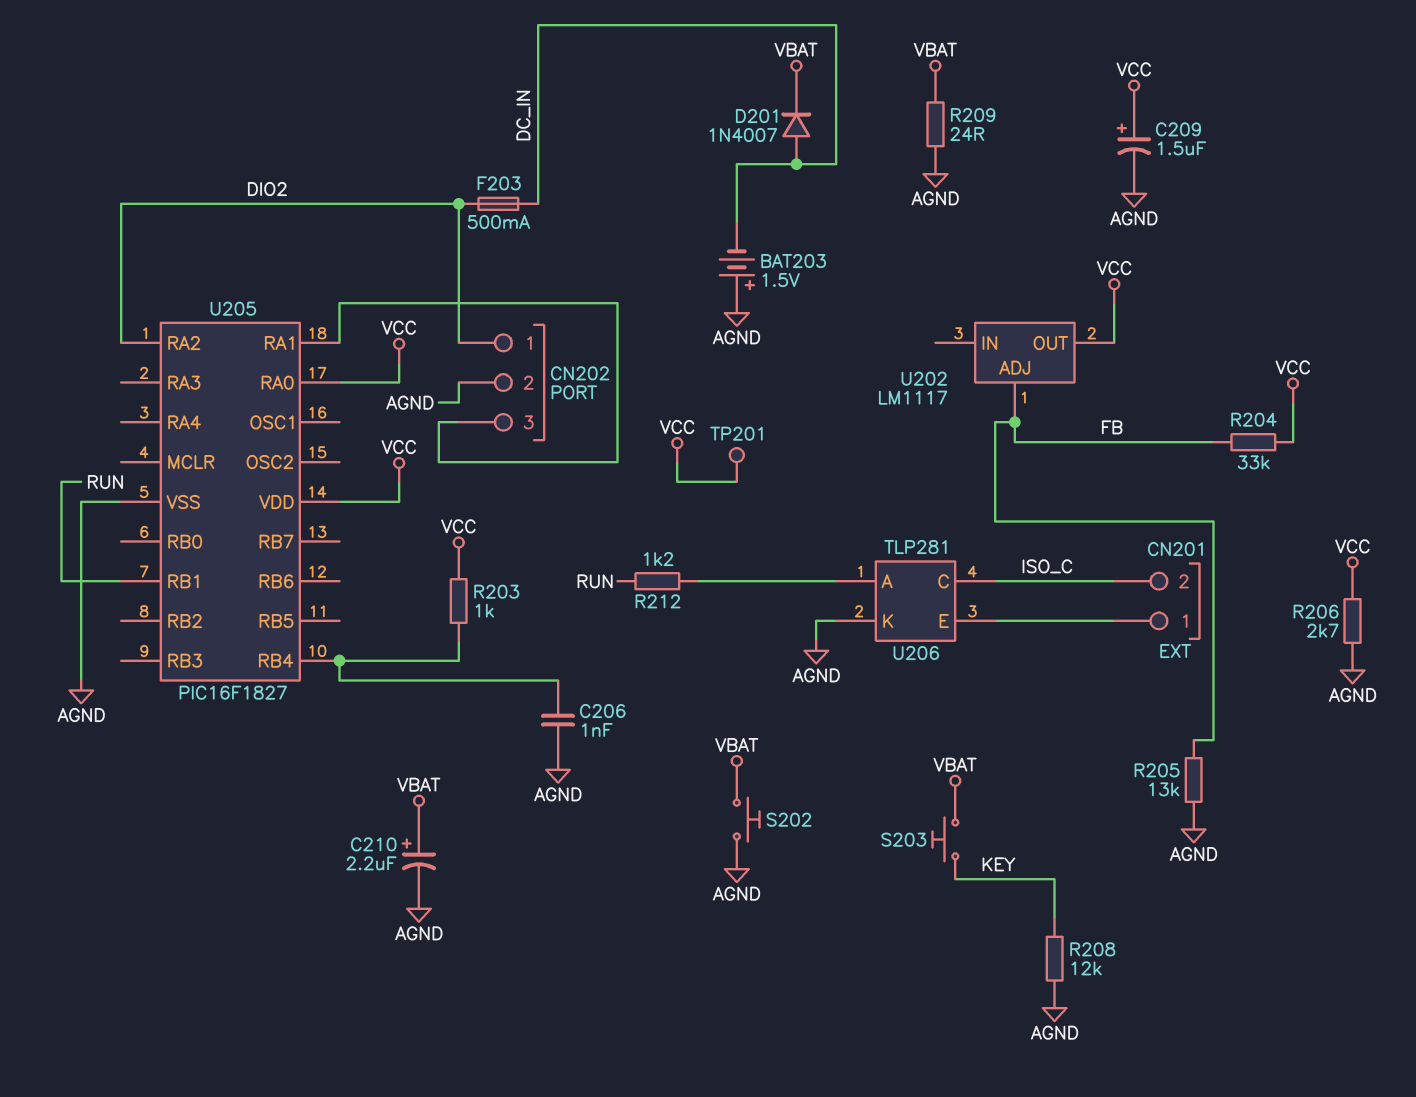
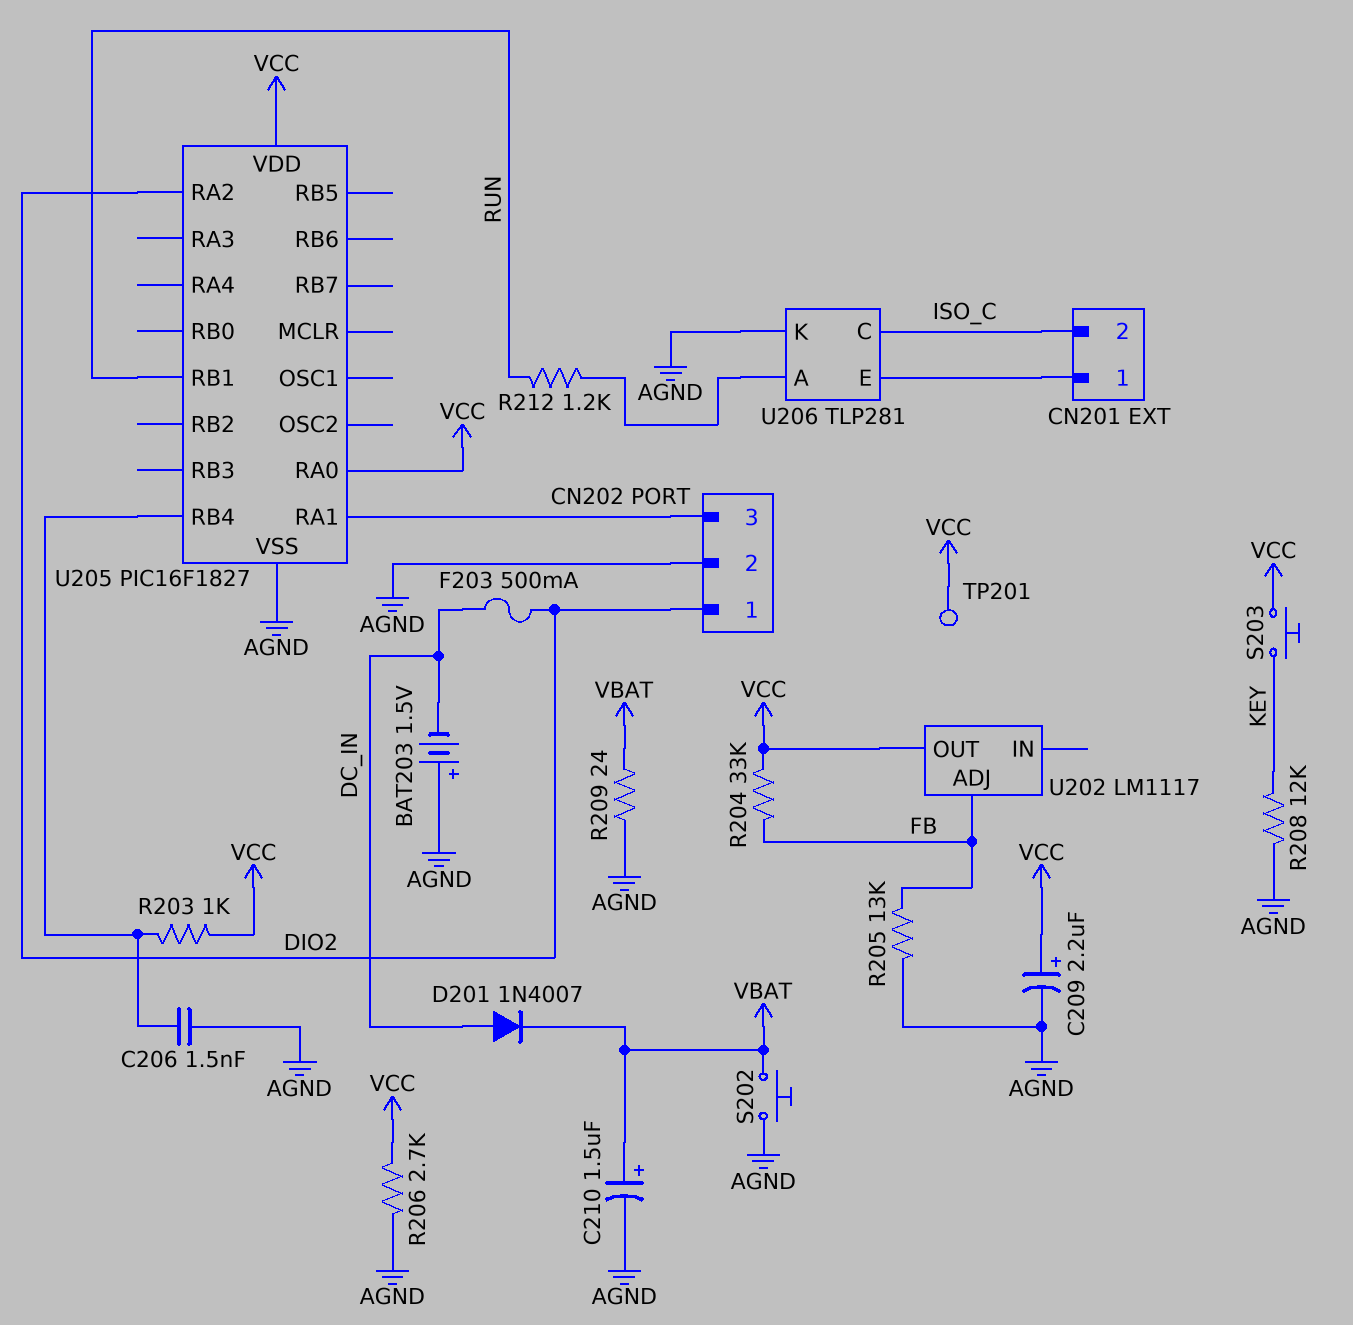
C206: 1nF (AGND, U205/RB4) -> 1.5nF (AGND, U205/RB4)
C209: 1.5uF (plus VCC, minus AGND) -> 2.2uF (plus VCC, minus AGND)
C210: 2.2uF (plus VBAT, minus AGND) -> 1.5uF (plus VBAT, minus AGND)
S203: button (KEY, VBAT) -> button (KEY, VCC)

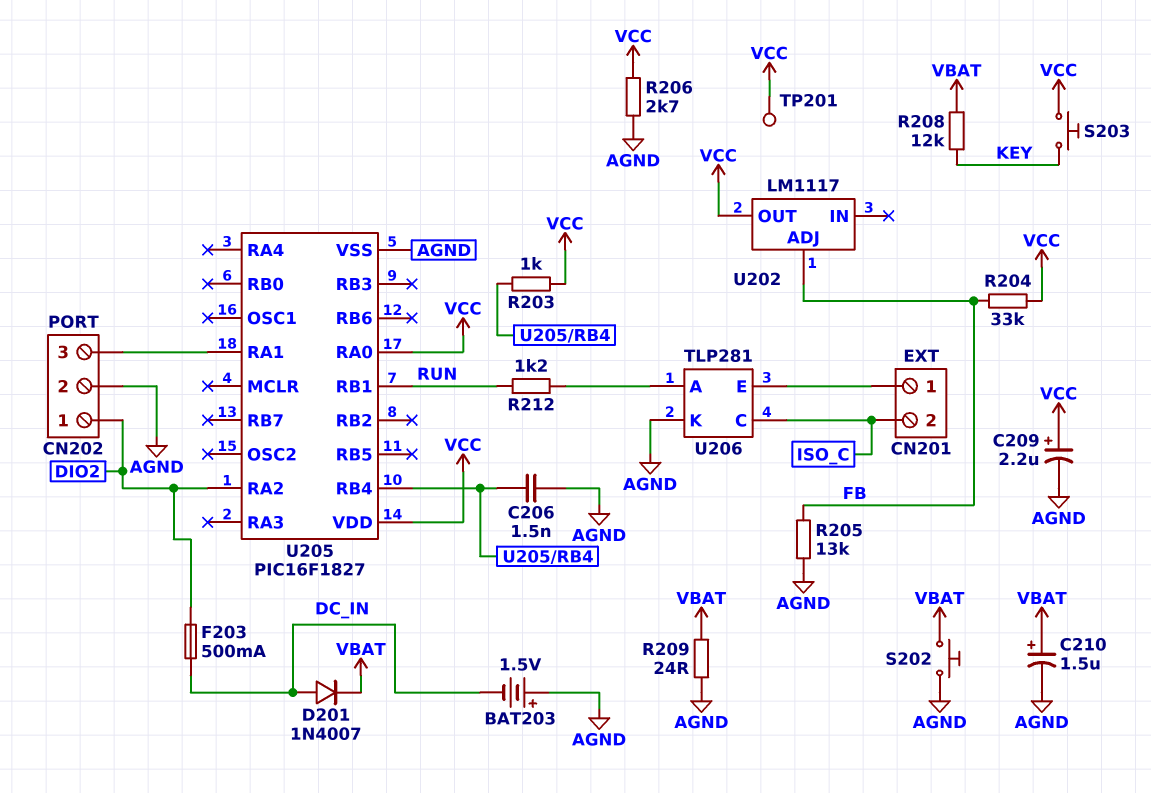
R208: 12k (AGND, KEY) -> 12k (KEY, VBAT)

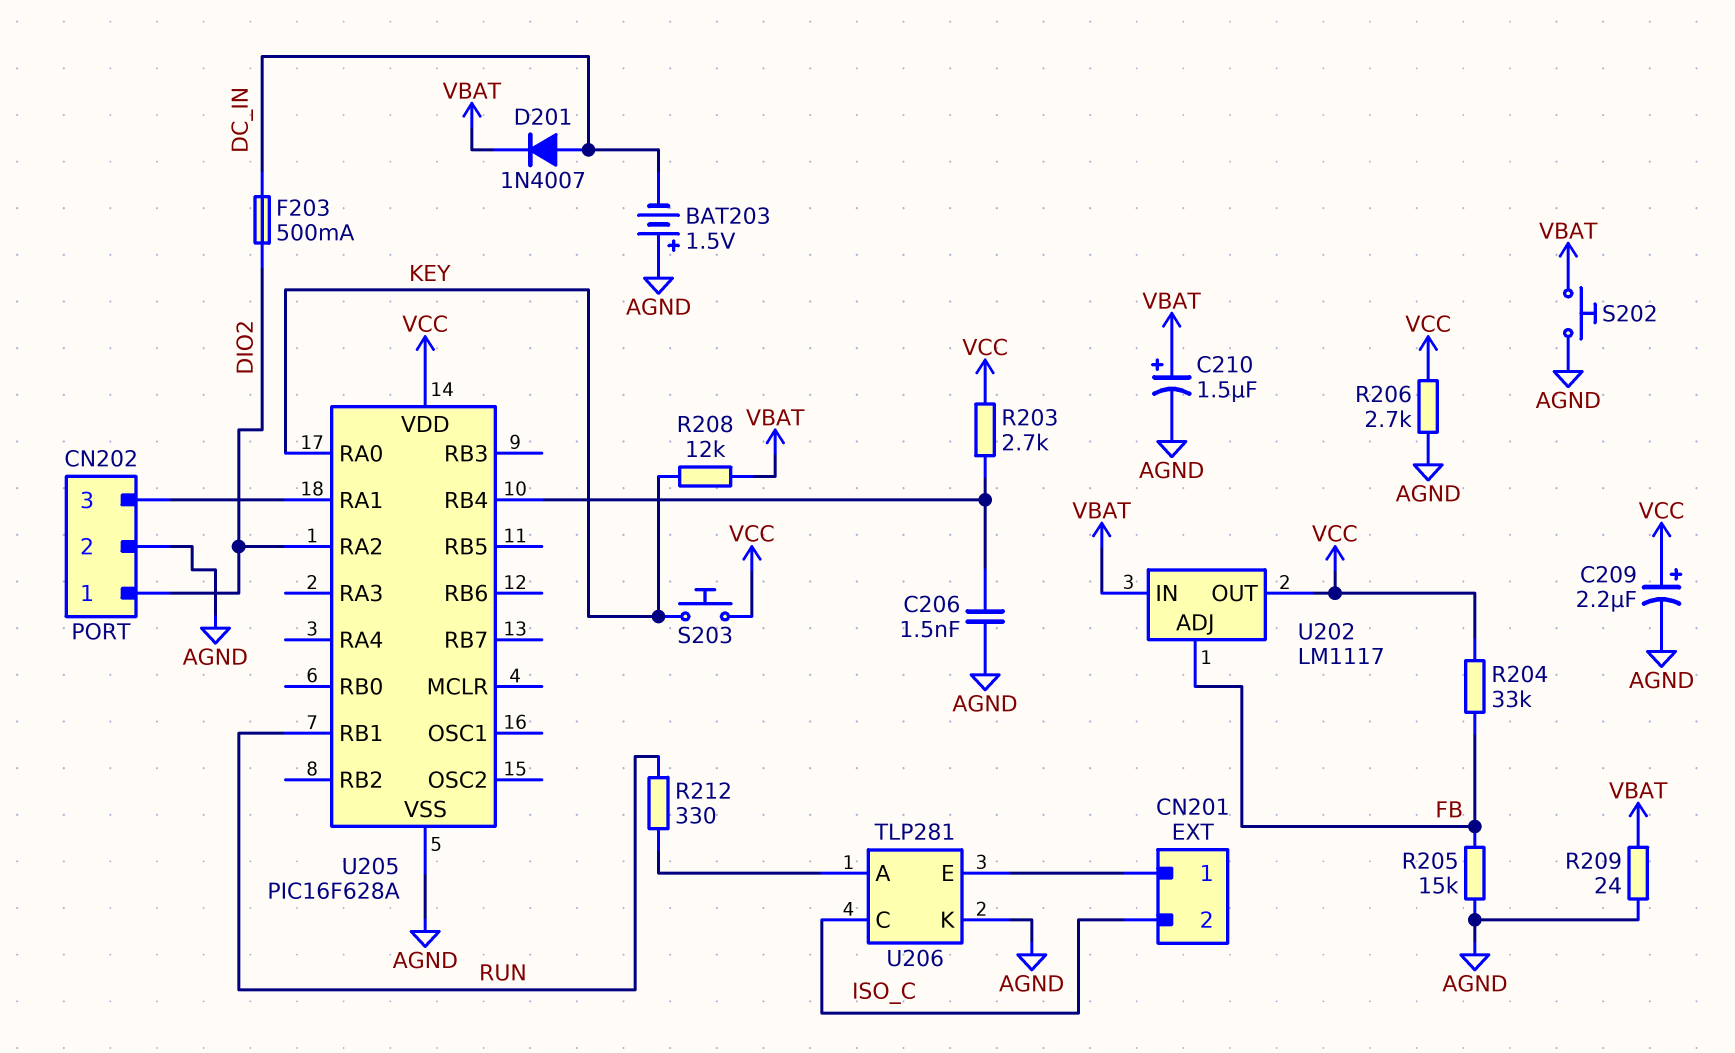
R203: 1k (U205/RB4, VCC) -> 2.7k (U205/RB4, VCC)
R205: 13k (AGND, FB) -> 15k (AGND, FB)
R212: 1.2k (RUN, U206/A) -> 330 (RUN, U206/A)
TP201: test point (VCC) -> none
U202 pin IN: none -> VBAT
U205: PIC16F1827 -> PIC16F628A
U205 pin RA0: VCC -> KEY

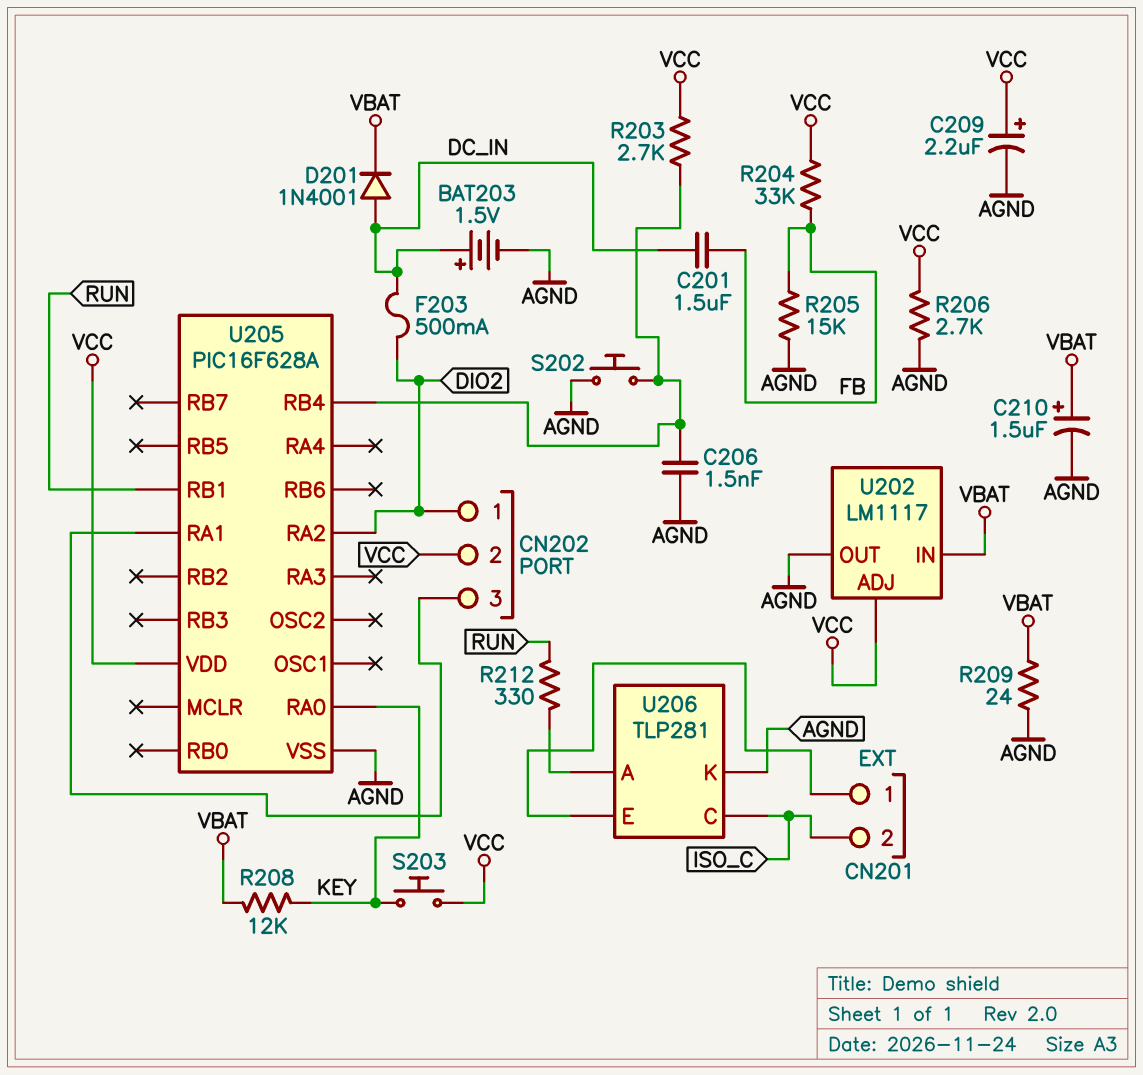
BAT203: 1.5V (plus AGND, minus DC_IN) -> 1.5V (plus DC_IN, minus AGND)
C201: none -> 1.5uF (DC_IN, FB)
CN202 pin 2: AGND -> VCC
D201: diode 1N4007 (A DC_IN, K VBAT) -> diode 1N4001 (A DC_IN, K VBAT)
S202: button (AGND, VBAT) -> button (AGND, U205/RB4)
U202 pin ADJ: FB -> VCC
U202 pin OUT: VCC -> AGND

